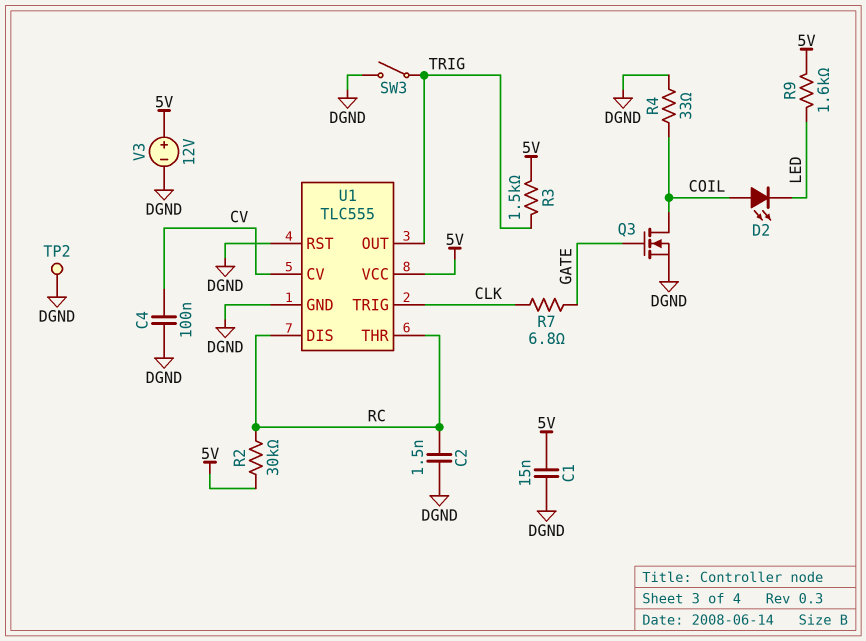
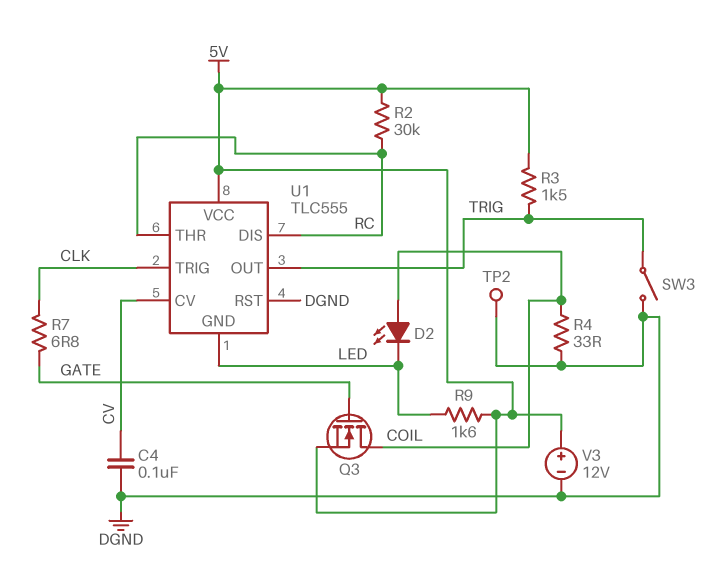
C1: 15nF (5V, DGND) -> none
C2: 1.5nF (DGND, RC) -> none
Q3: NMOS (G GATE, D COIL, S DGND) -> NMOS (G GATE, D COIL, S 5V)
U1 pin GND: DGND -> LED

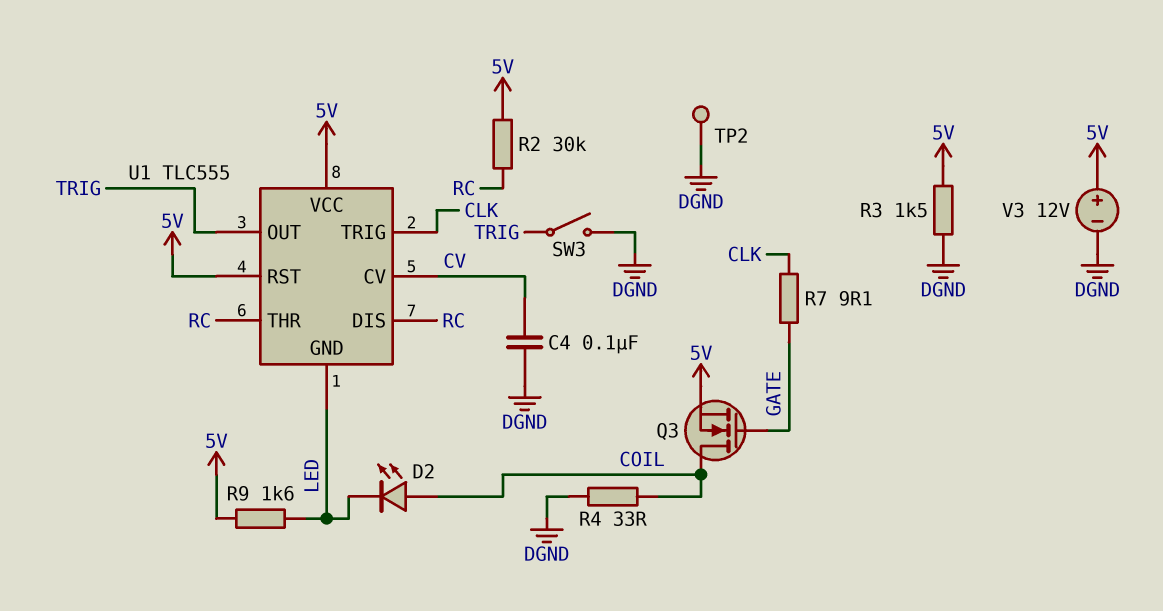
R3: 1.5k (5V, TRIG) -> 1.5k (5V, DGND)
R7: 6.8 (CLK, GATE) -> 9.1 (CLK, GATE)
U1 pin RST: DGND -> 5V

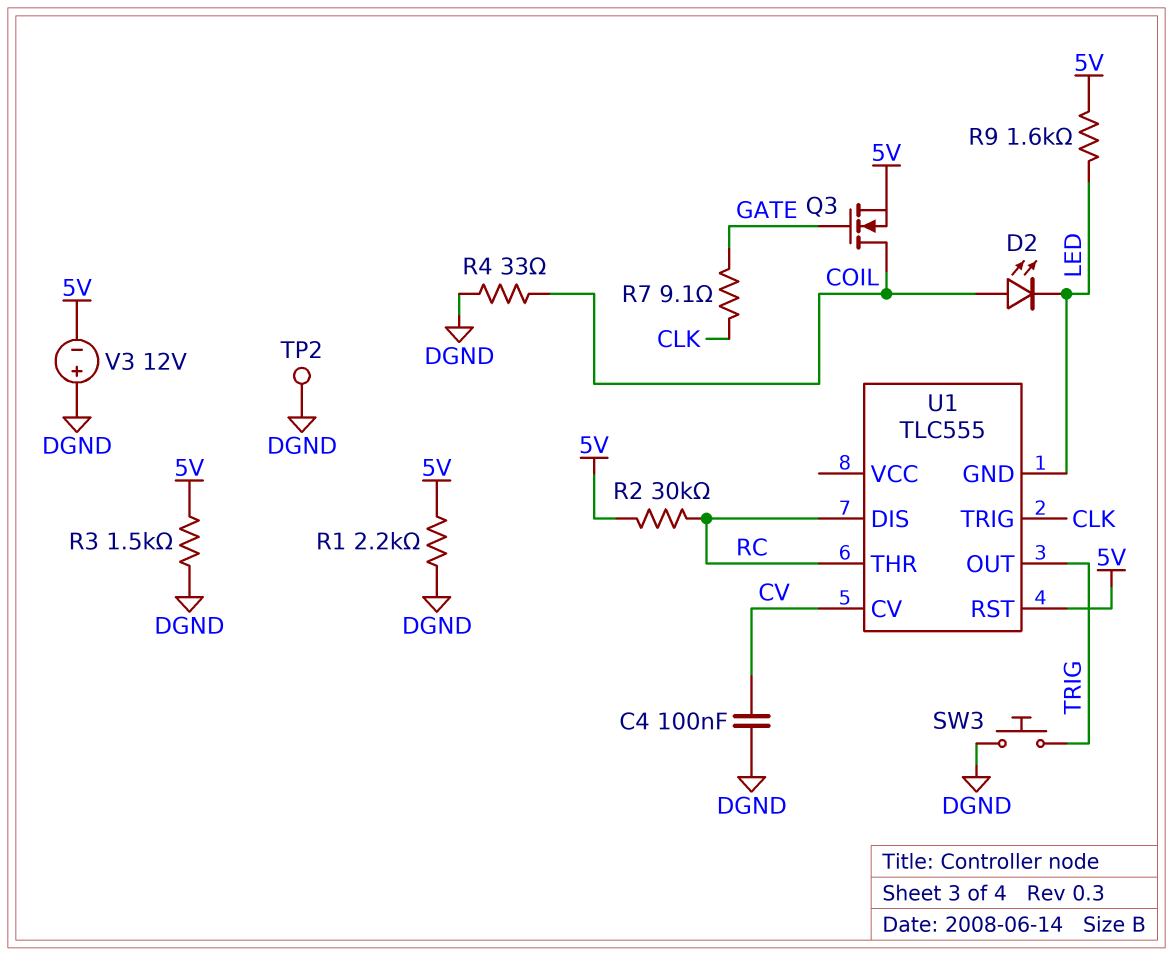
R1: none -> 2.2k (5V, DGND)
SW3: switch (DGND, TRIG) -> button (DGND, TRIG)
U1 pin VCC: 5V -> none
V3: 12V (plus 5V, minus DGND) -> 12V (plus DGND, minus 5V)

